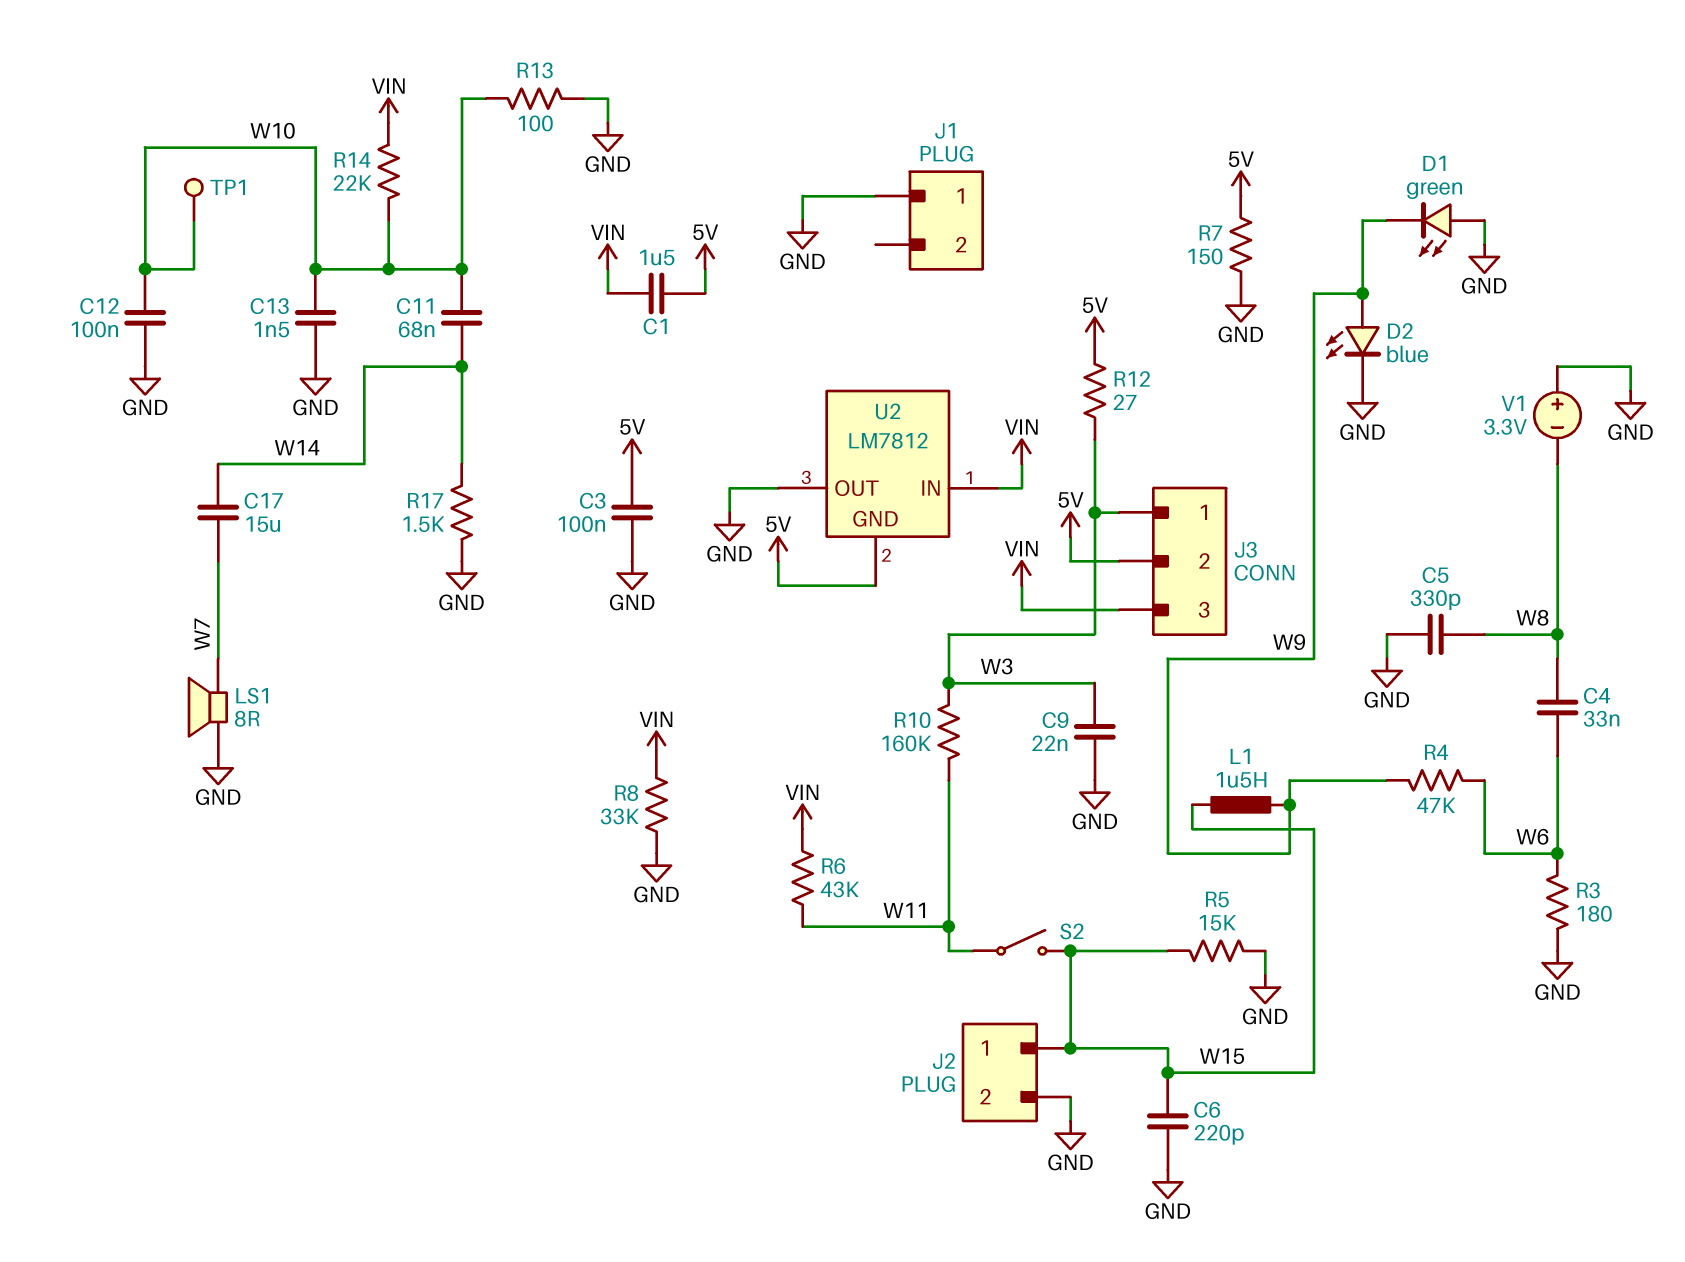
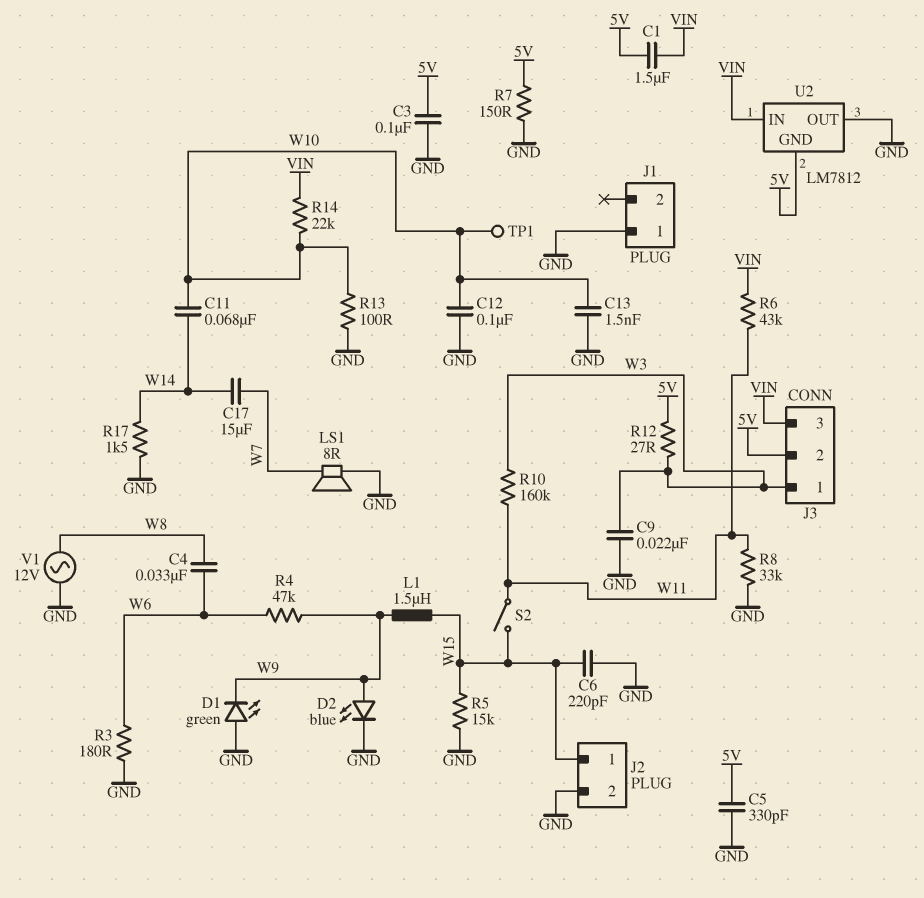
C5: 330pF (GND, W8) -> 330pF (5V, GND)
R8: 33k (GND, VIN) -> 33k (GND, W11)
V1: 3.3V (plus GND, minus W8) -> AC 12V (GND, W8)

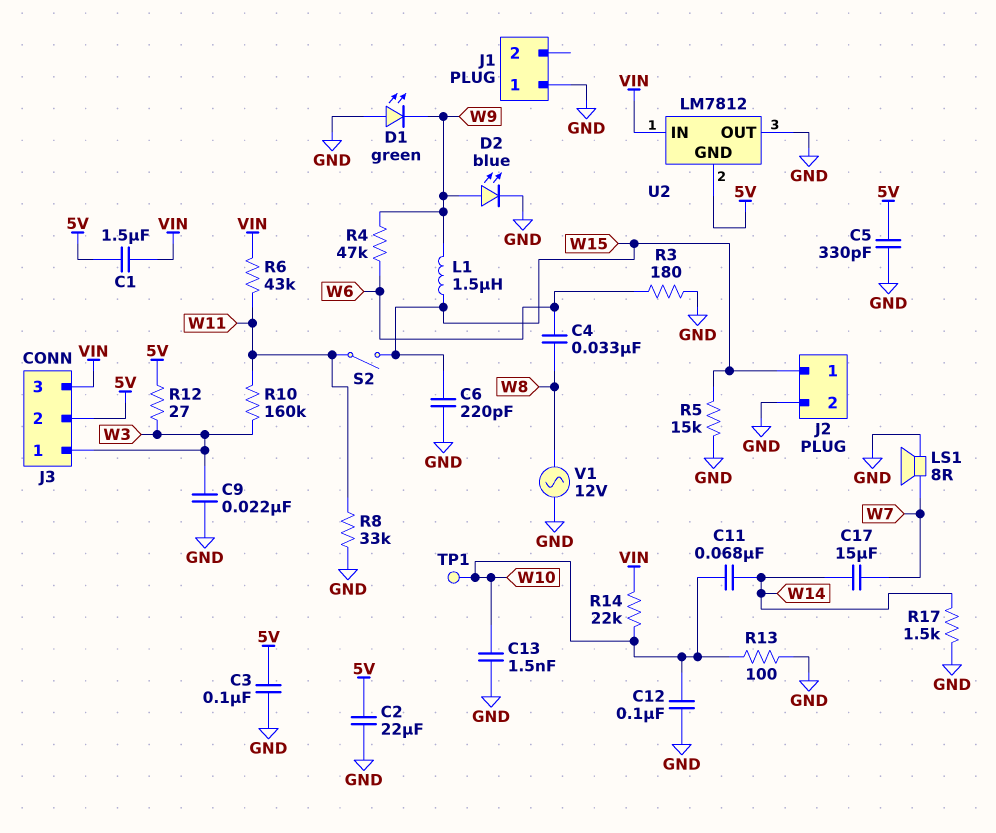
C2: none -> 22uF (5V, GND)
R7: 150 (5V, GND) -> none

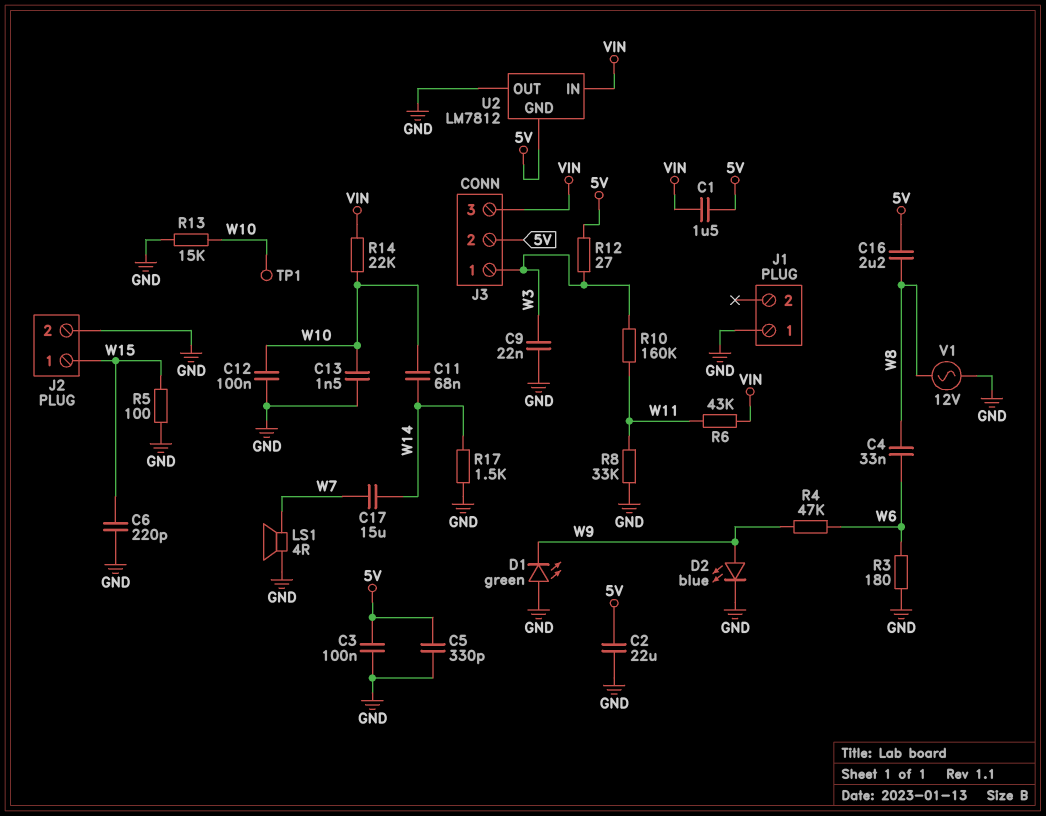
C16: none -> 2.2uF (5V, W8)
L1: 1.5uH (W9, W15) -> none
LS1: speaker 8R (GND, W7) -> speaker 4R (GND, W7)
R5: 15k (GND, W15) -> 100 (GND, W15)
R13: 100 (GND, W10) -> 15k (GND, W10)
S2: switch (W11, W15) -> none

